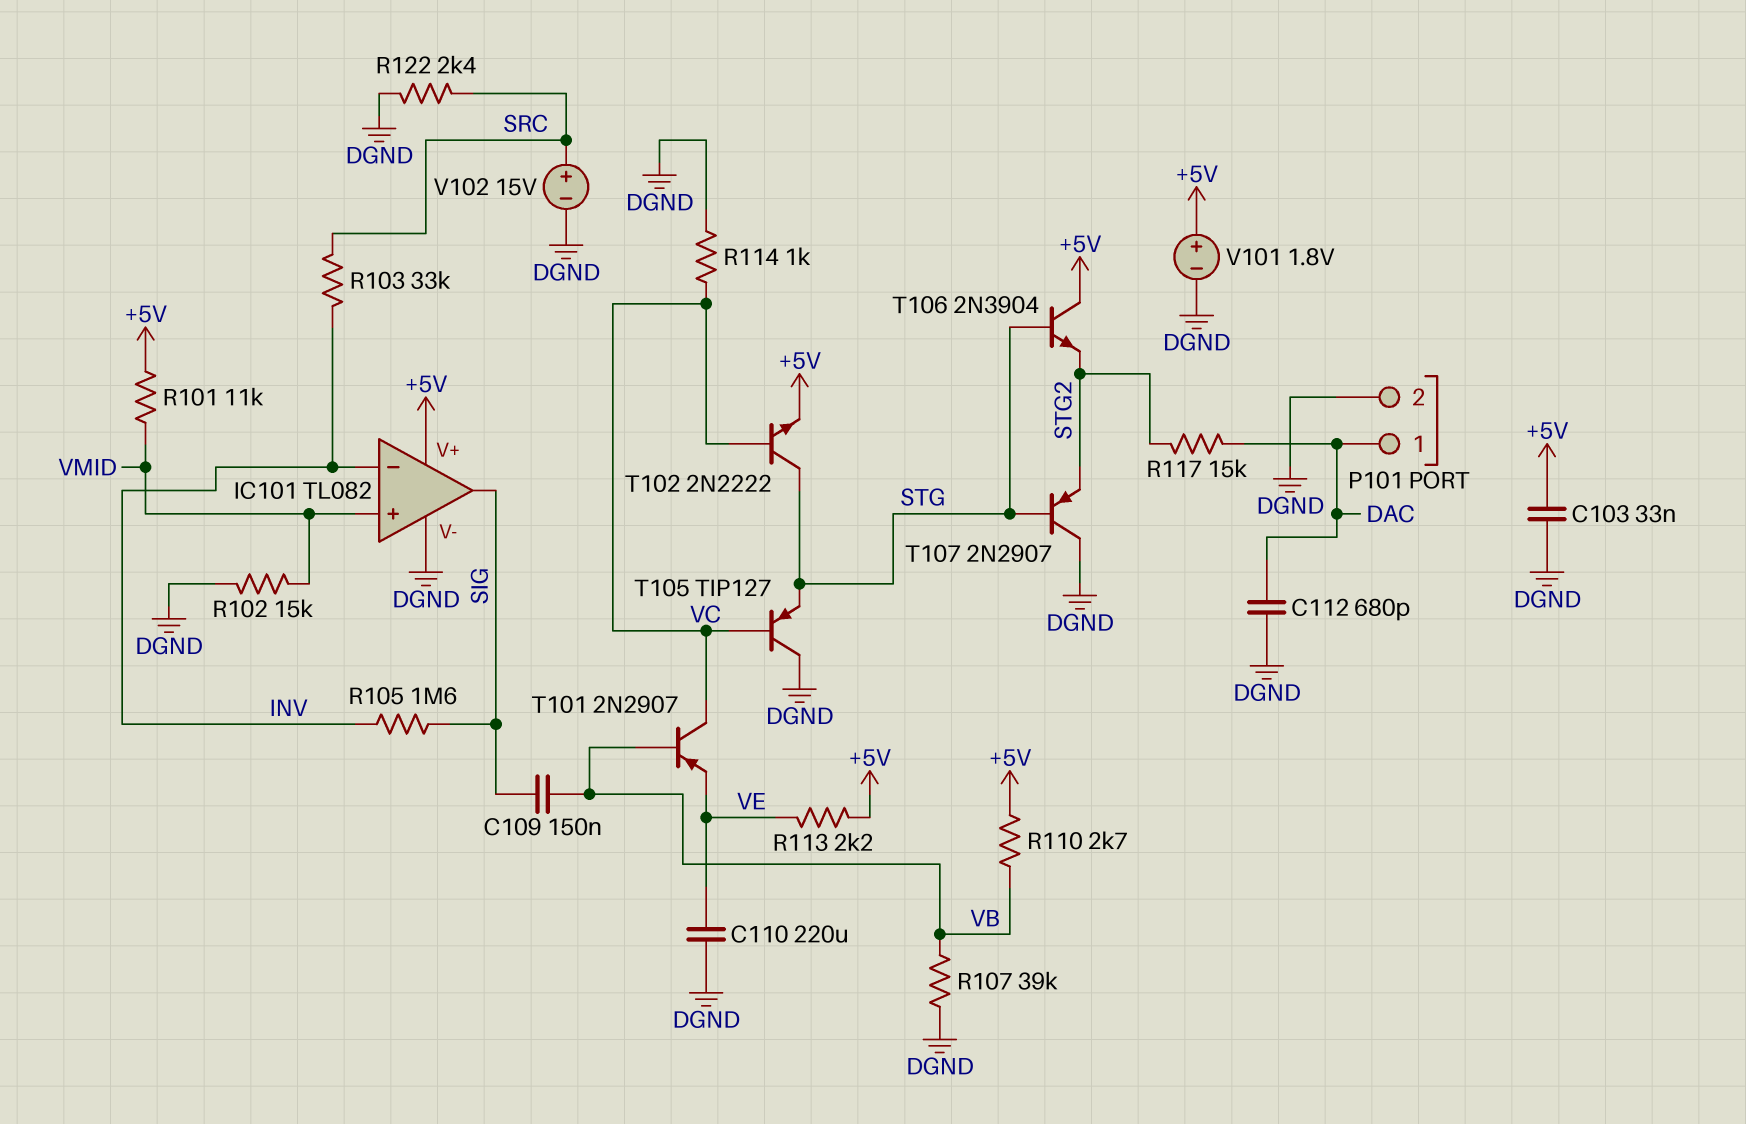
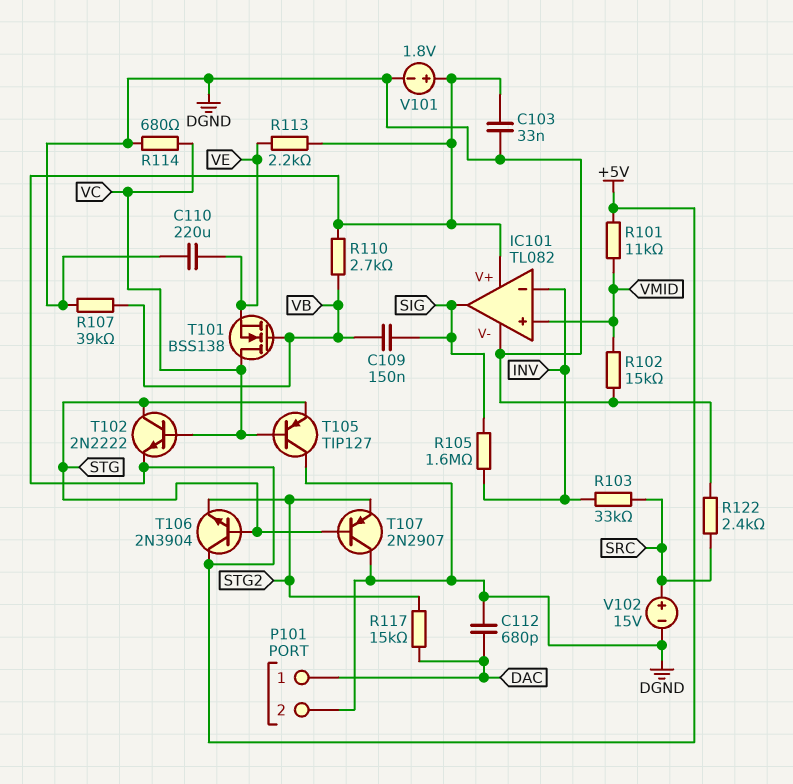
R114: 1k (DGND, VC) -> 680 (DGND, VC)
T101: PNP 2N2907 (B VB, C VC, E VE) -> NMOS BSS138 (G VB, D VC, S VE)

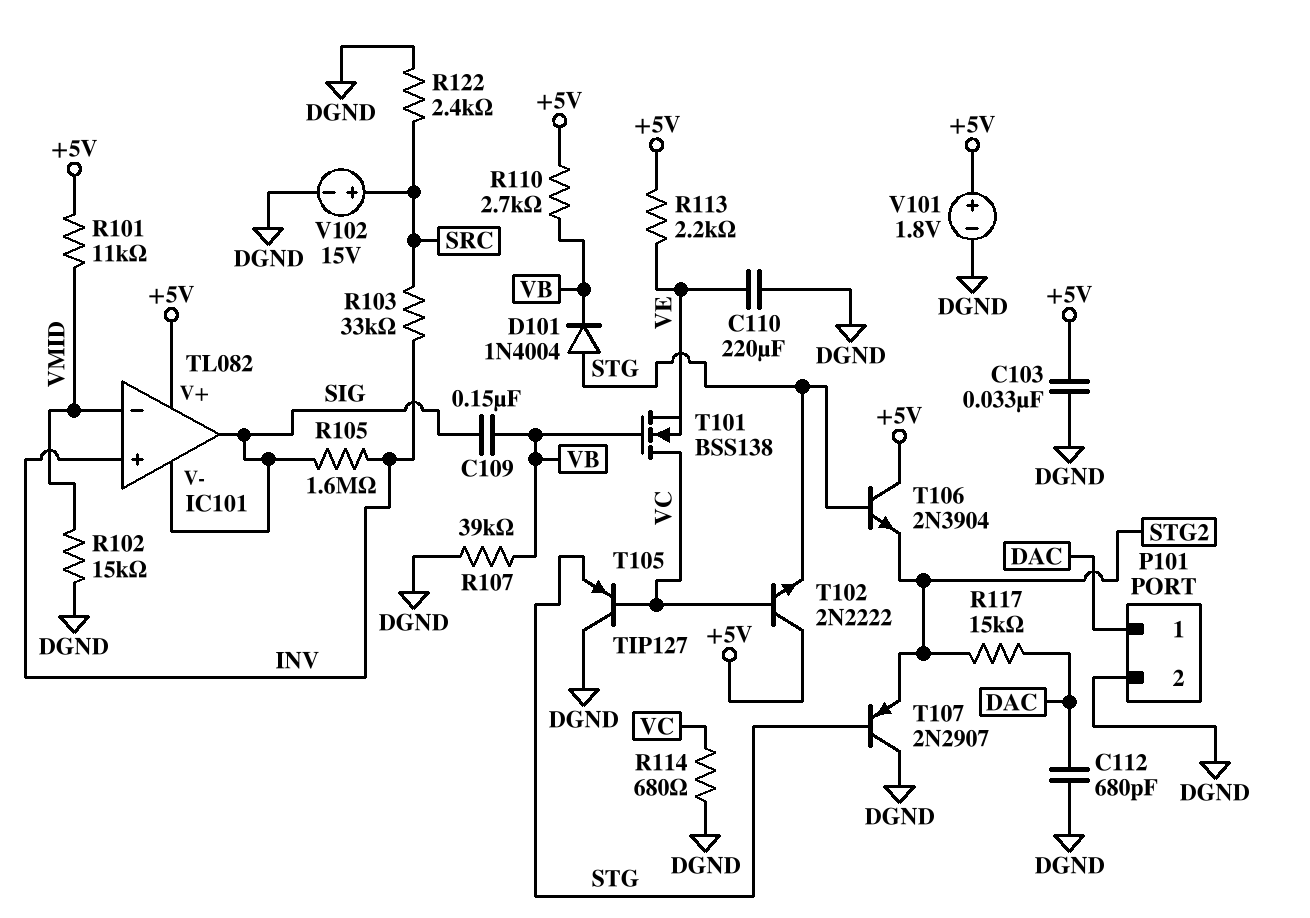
D101: none -> diode 1N4004 (A STG, K VB)
IC101 pin V-: DGND -> SIG
IC101 pin in+: VMID -> INV
IC101 pin in-: INV -> VMID
T102: NPN 2N2222 (B VC, C STG, E +5V) -> NPN 2N2222 (B VC, C +5V, E STG)

